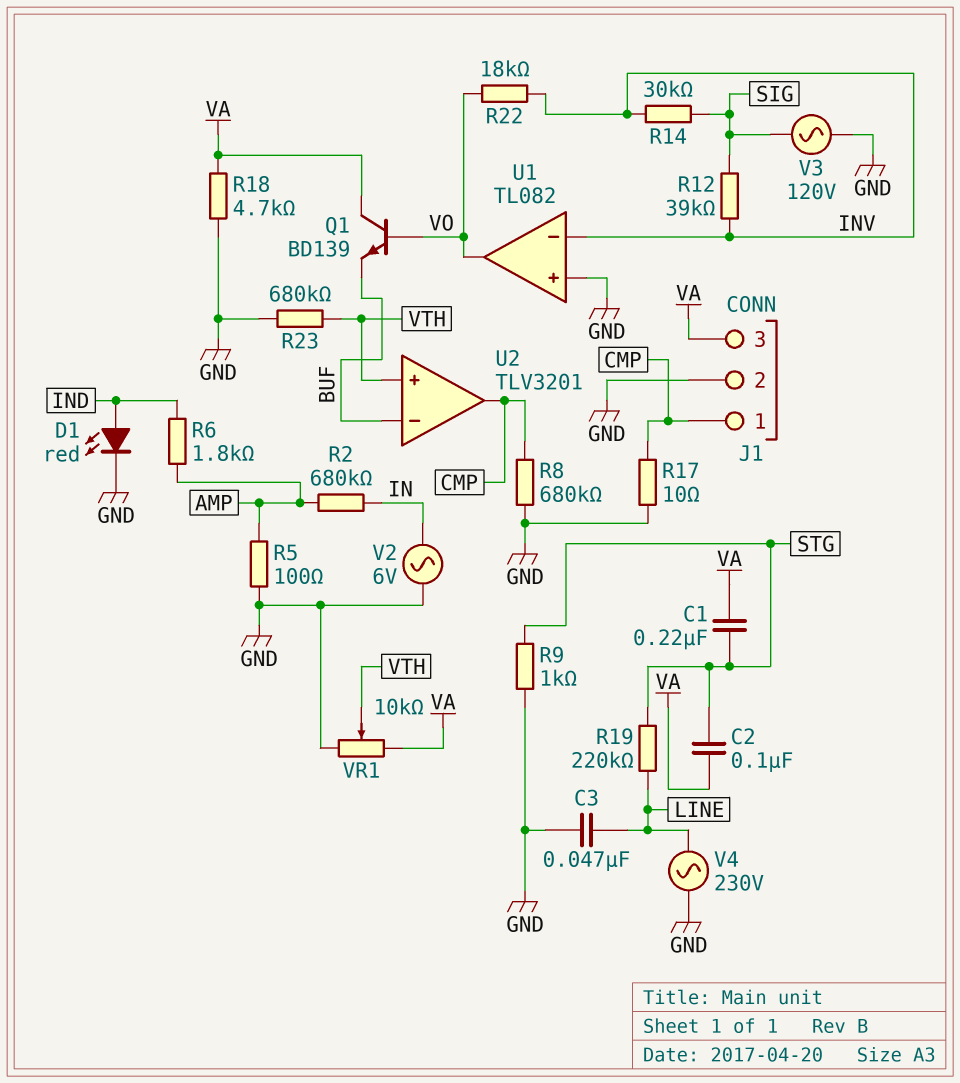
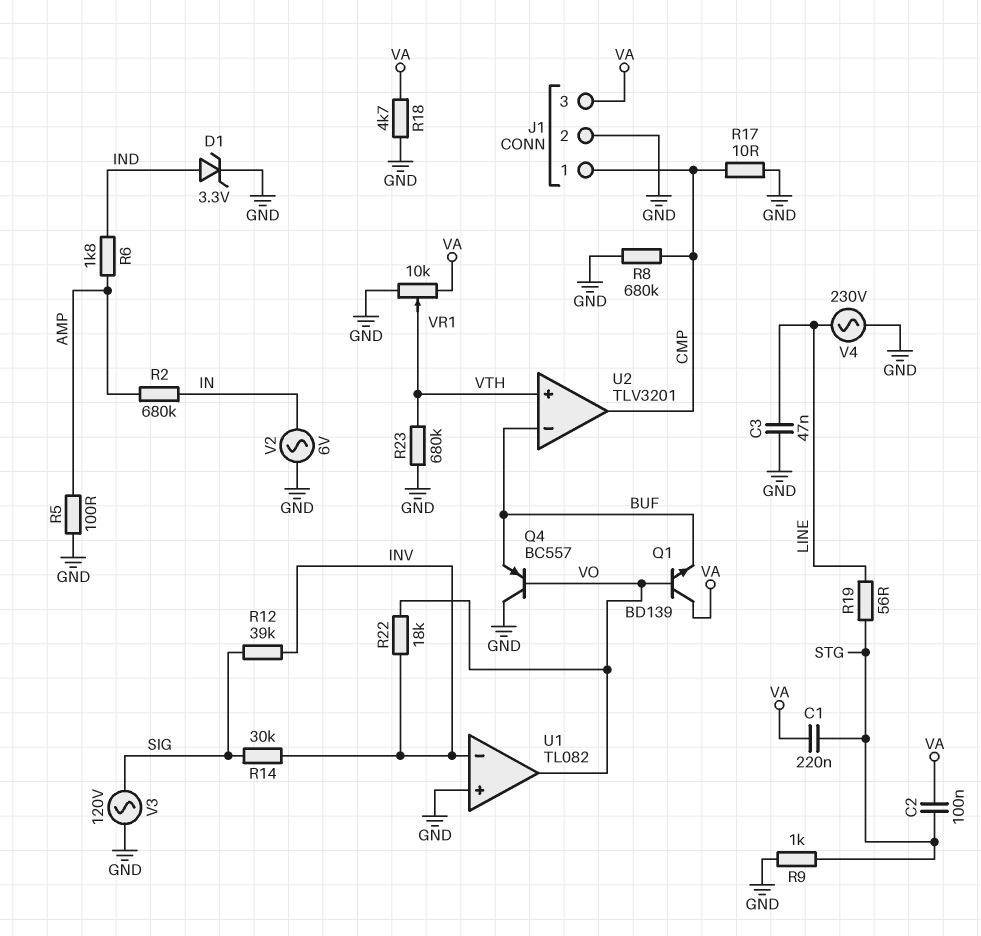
D1: LED red (A IND, K GND) -> zener 3.3V (A IND, K GND)
Q4: none -> PNP BC557 (B VO, C GND, E BUF)
R19: 220k (LINE, STG) -> 56 (LINE, STG)

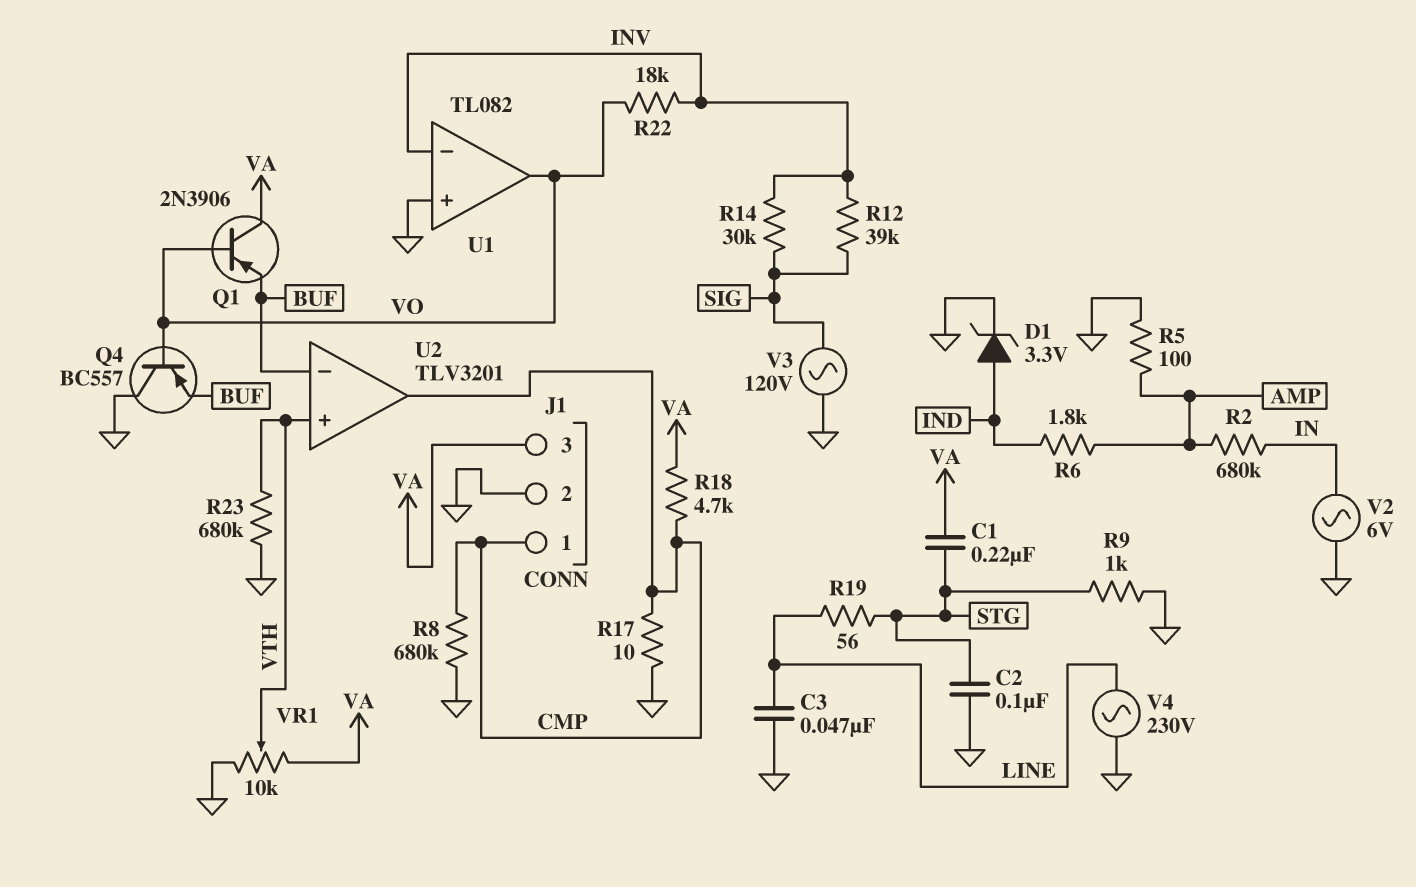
C2: 100nF (STG, VA) -> 100nF (GND, STG)
Q1: NPN BD139 (B VO, C VA, E BUF) -> PNP 2N3906 (B VO, C VA, E BUF)
R18: 4.7k (GND, VA) -> 4.7k (CMP, VA)

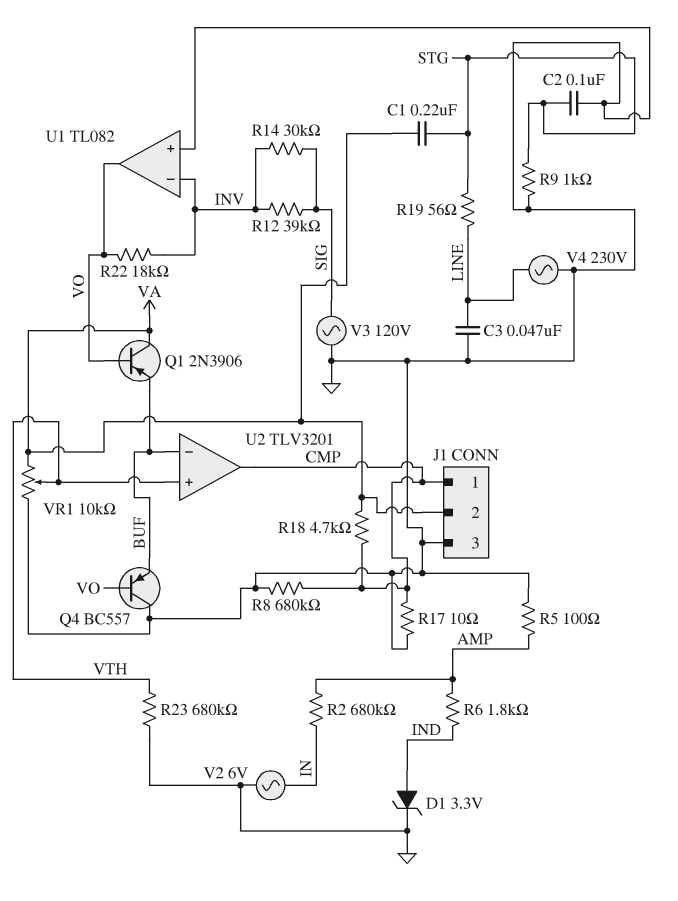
J1 pin 2: GND -> VA
J1 pin 3: VA -> GND

